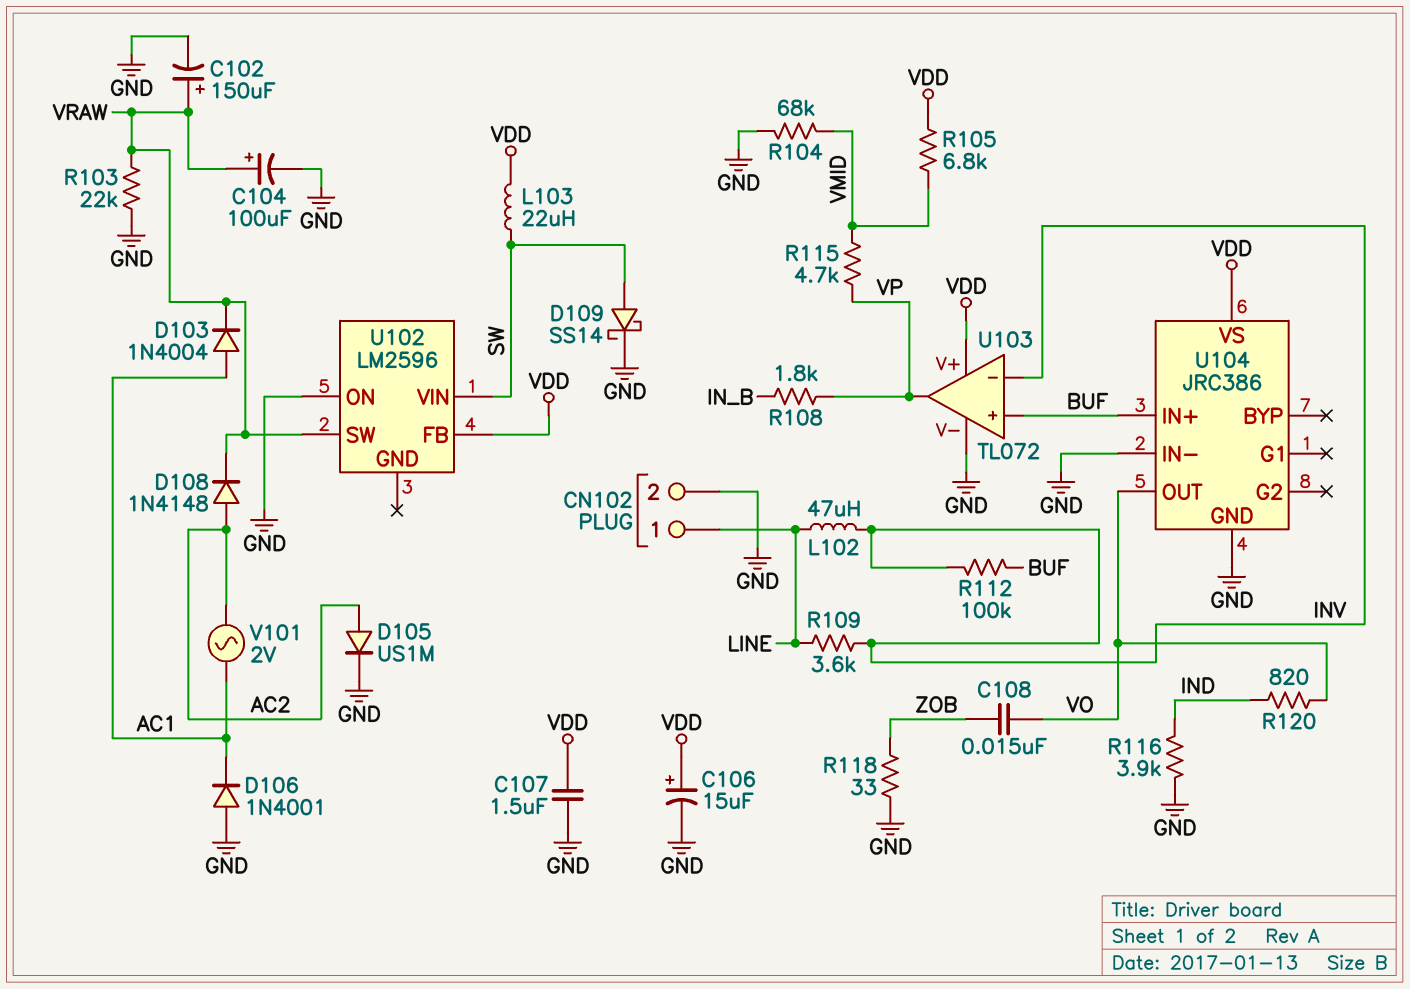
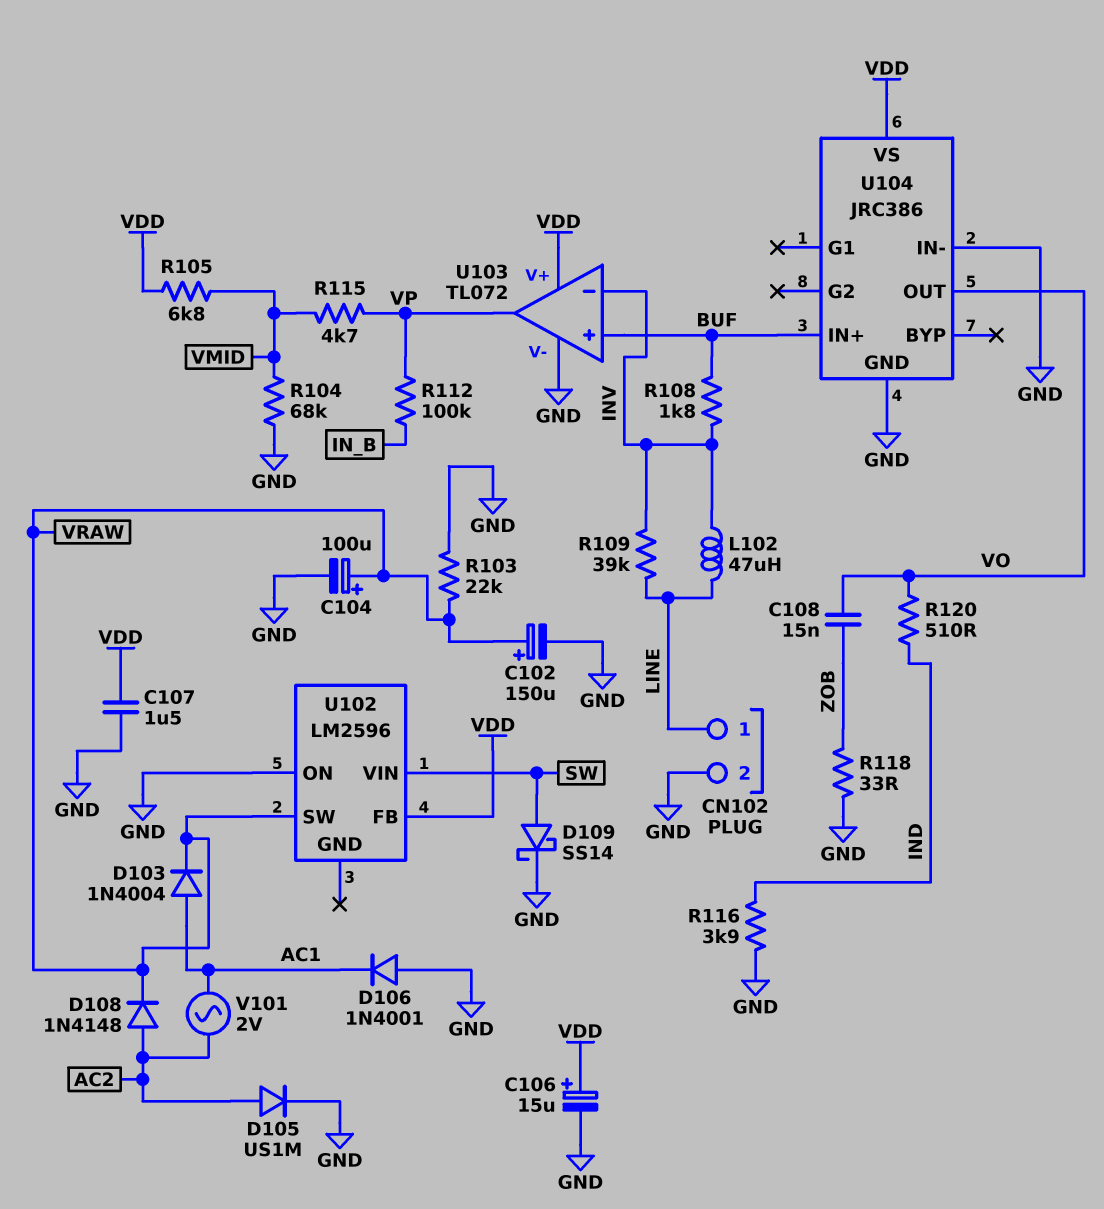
L103: 22uH (SW, VDD) -> none
R108: 1.8k (IN_B, VP) -> 1.8k (BUF, INV)
R109: 3.6k (INV, LINE) -> 39k (INV, LINE)
R112: 100k (BUF, INV) -> 100k (IN_B, VP)
R120: 820 (IND, VO) -> 510 (IND, VO)

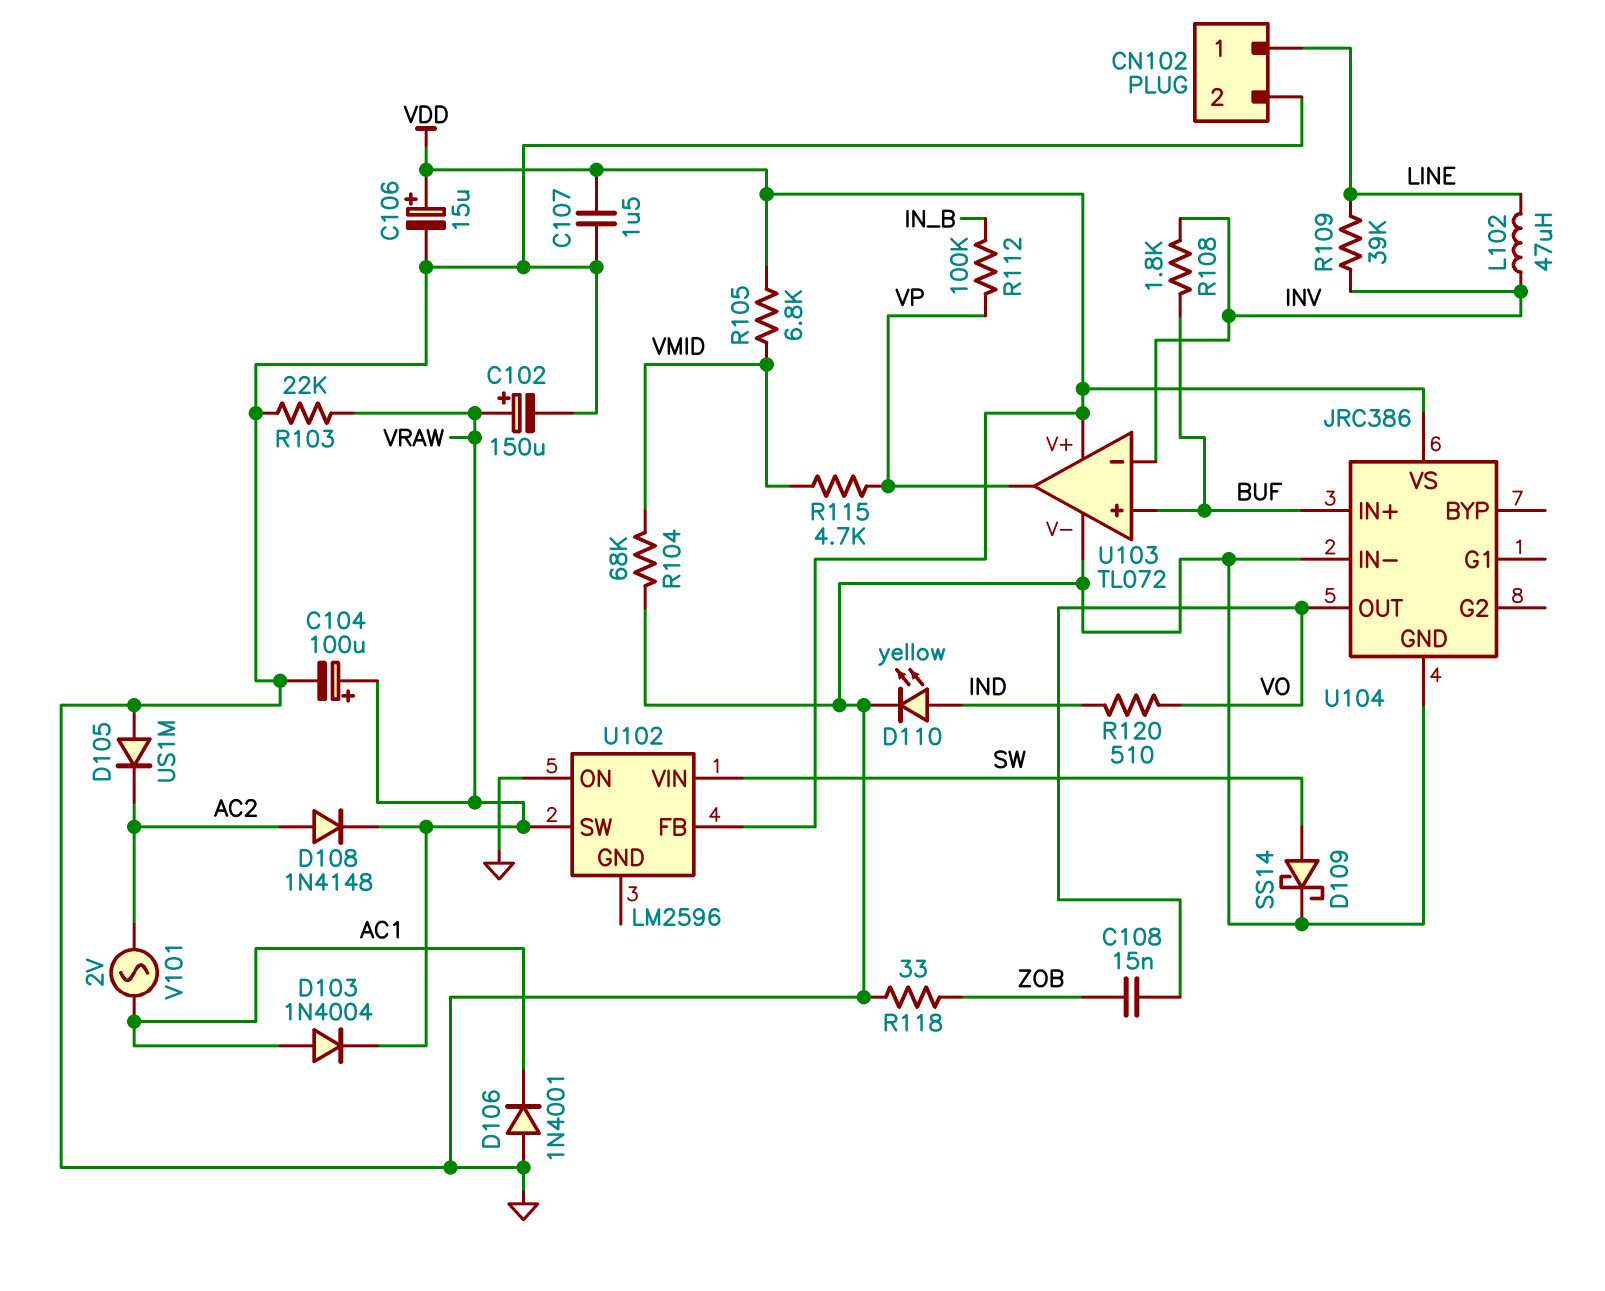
D105: diode US1M (A AC2, K GND) -> diode US1M (A GND, K AC2)
D110: none -> LED yellow (A IND, K GND)
R116: 3.9k (GND, IND) -> none

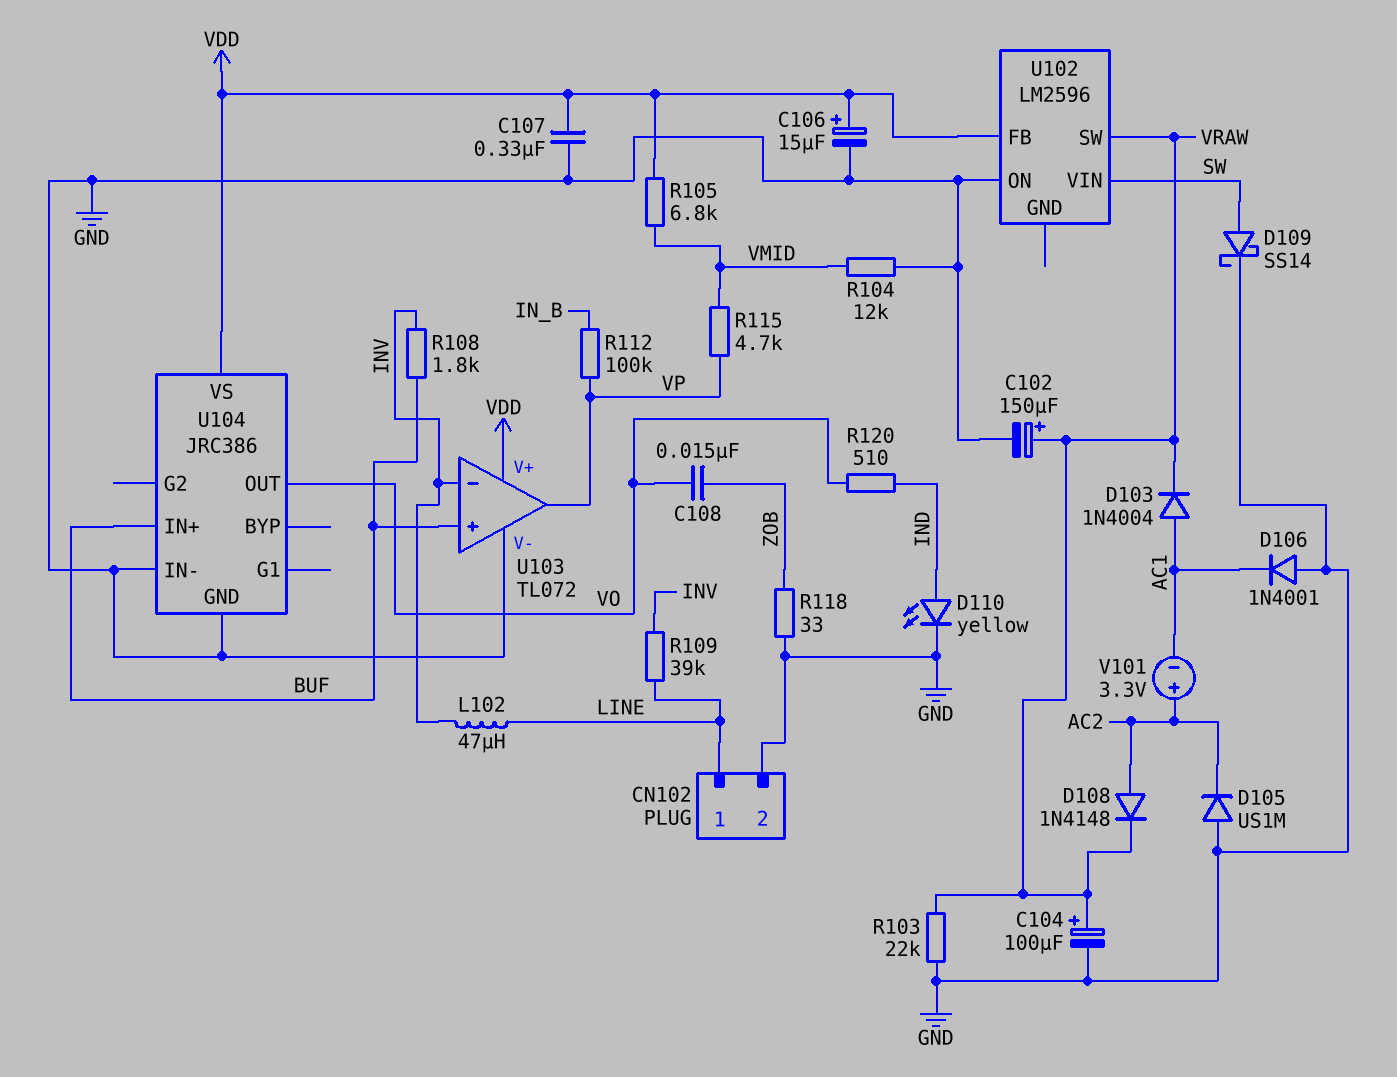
C107: 1.5uF (GND, VDD) -> 330nF (GND, VDD)
R104: 68k (GND, VMID) -> 12k (GND, VMID)
V101: AC 2V (AC1, AC2) -> 3.3V (plus AC2, minus AC1)

